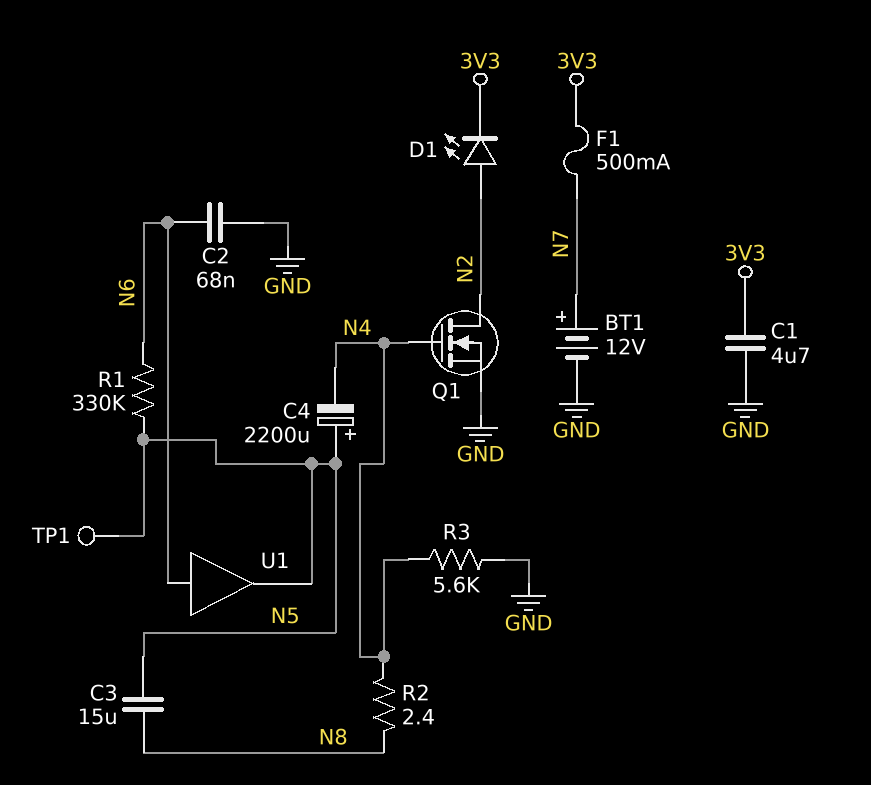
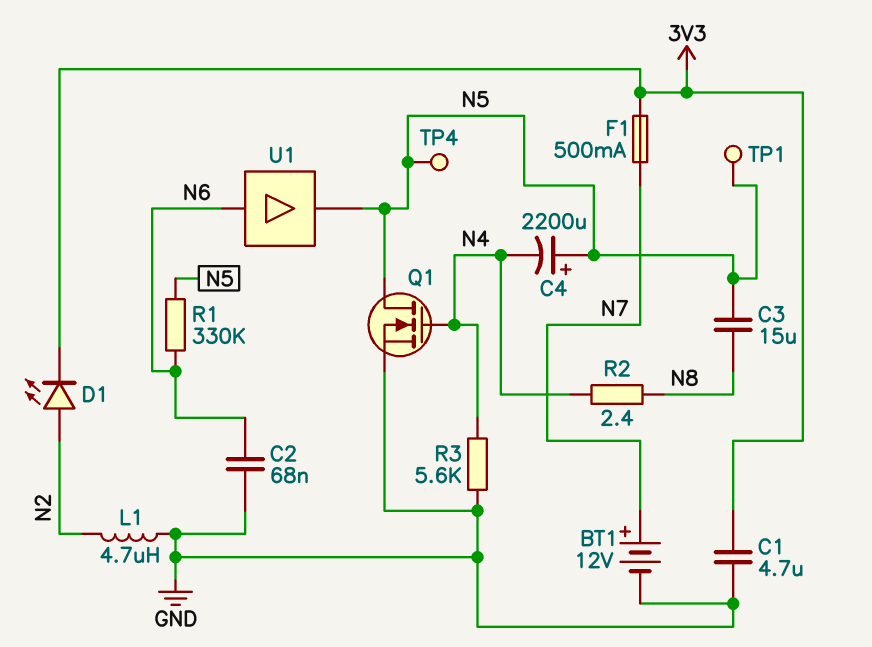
L1: none -> 4.7uH (GND, N2)
Q1: NMOS (G N4, D N2, S GND) -> NMOS (G N4, D N5, S GND)
TP4: none -> test point (N5)

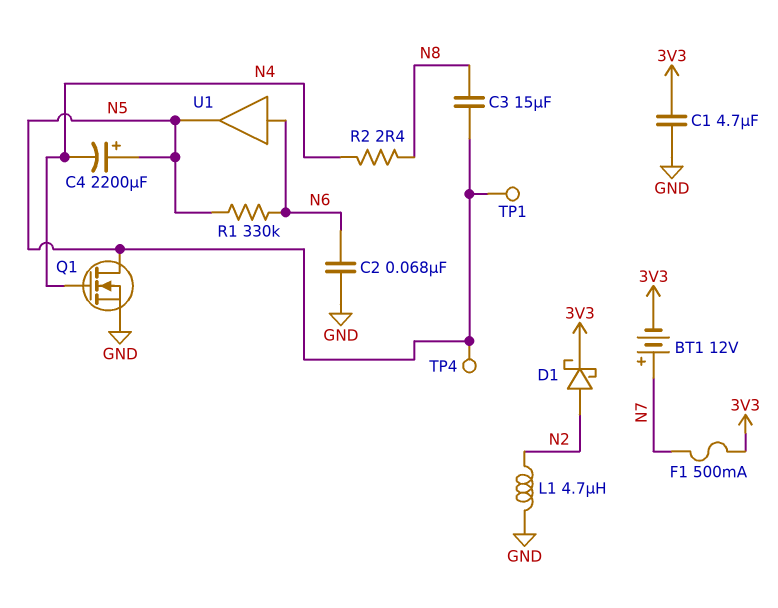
BT1: 12V (plus N7, minus GND) -> 12V (plus N7, minus 3V3)
D1: LED (A N2, K 3V3) -> schottky (A N2, K 3V3)
R3: 5.6k (GND, N4) -> none

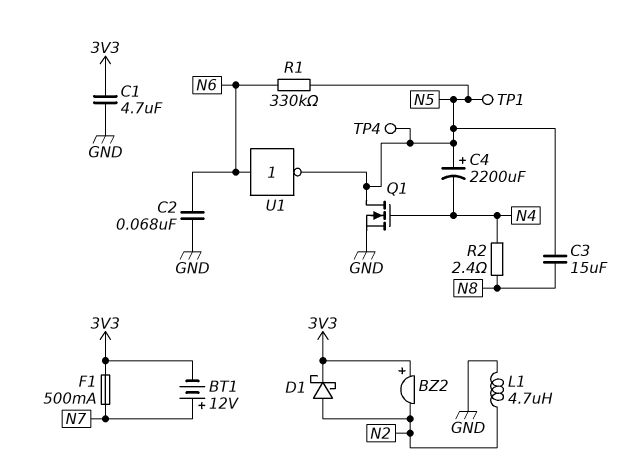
BZ2: none -> buzzer (plus 3V3, minus N2)
U1: buffer (in N6, out N5) -> NOT (in N6, out N5)

